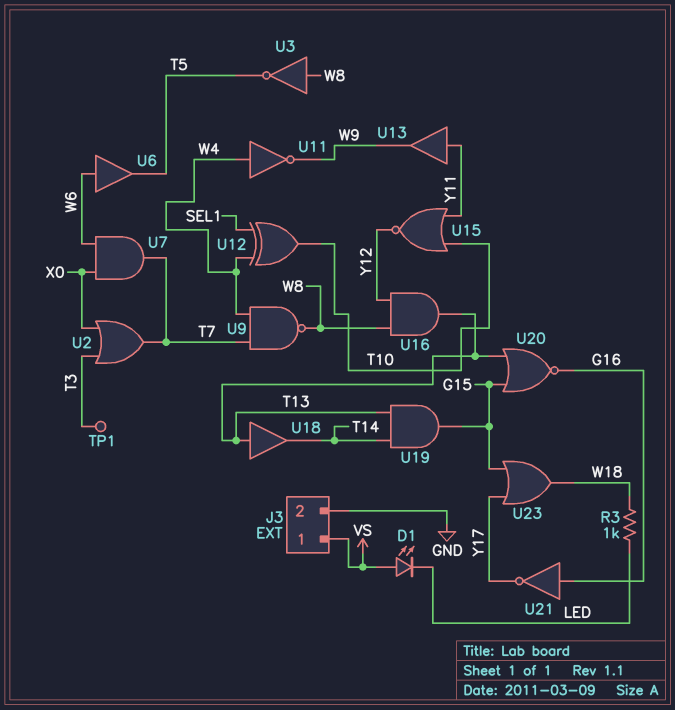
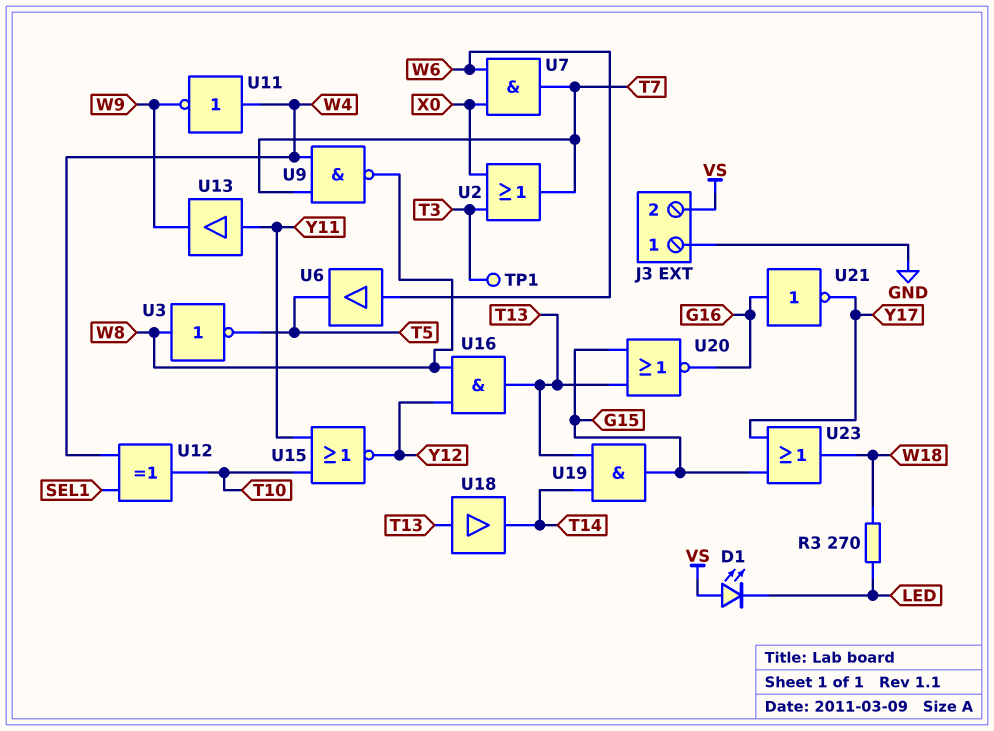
J3 pin 1: VS -> GND
J3 pin 2: GND -> VS
R3: 1k (LED, W18) -> 270 (LED, W18)

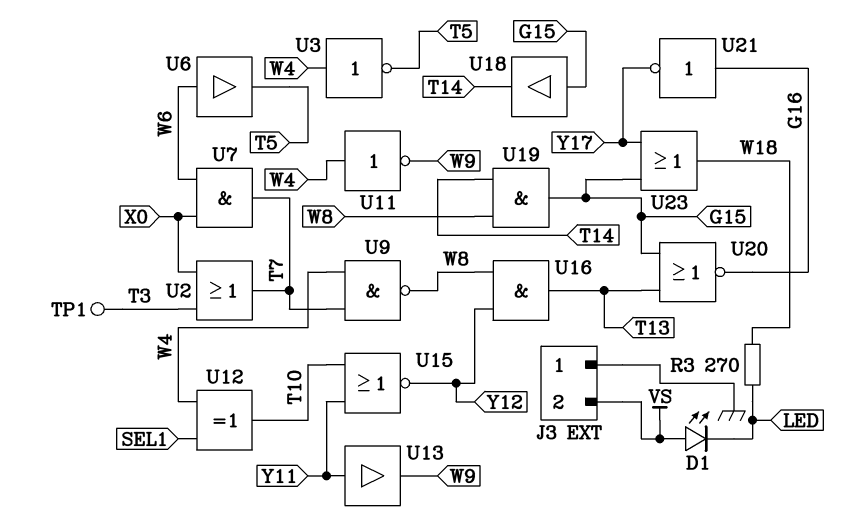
U3: NOT (in W8, out T5) -> NOT (in W4, out T5)
U18: buffer (in T13, out T14) -> buffer (in G15, out T14)
U19: AND (in T13, in T14, out G15) -> AND (in T14, in W8, out G15)

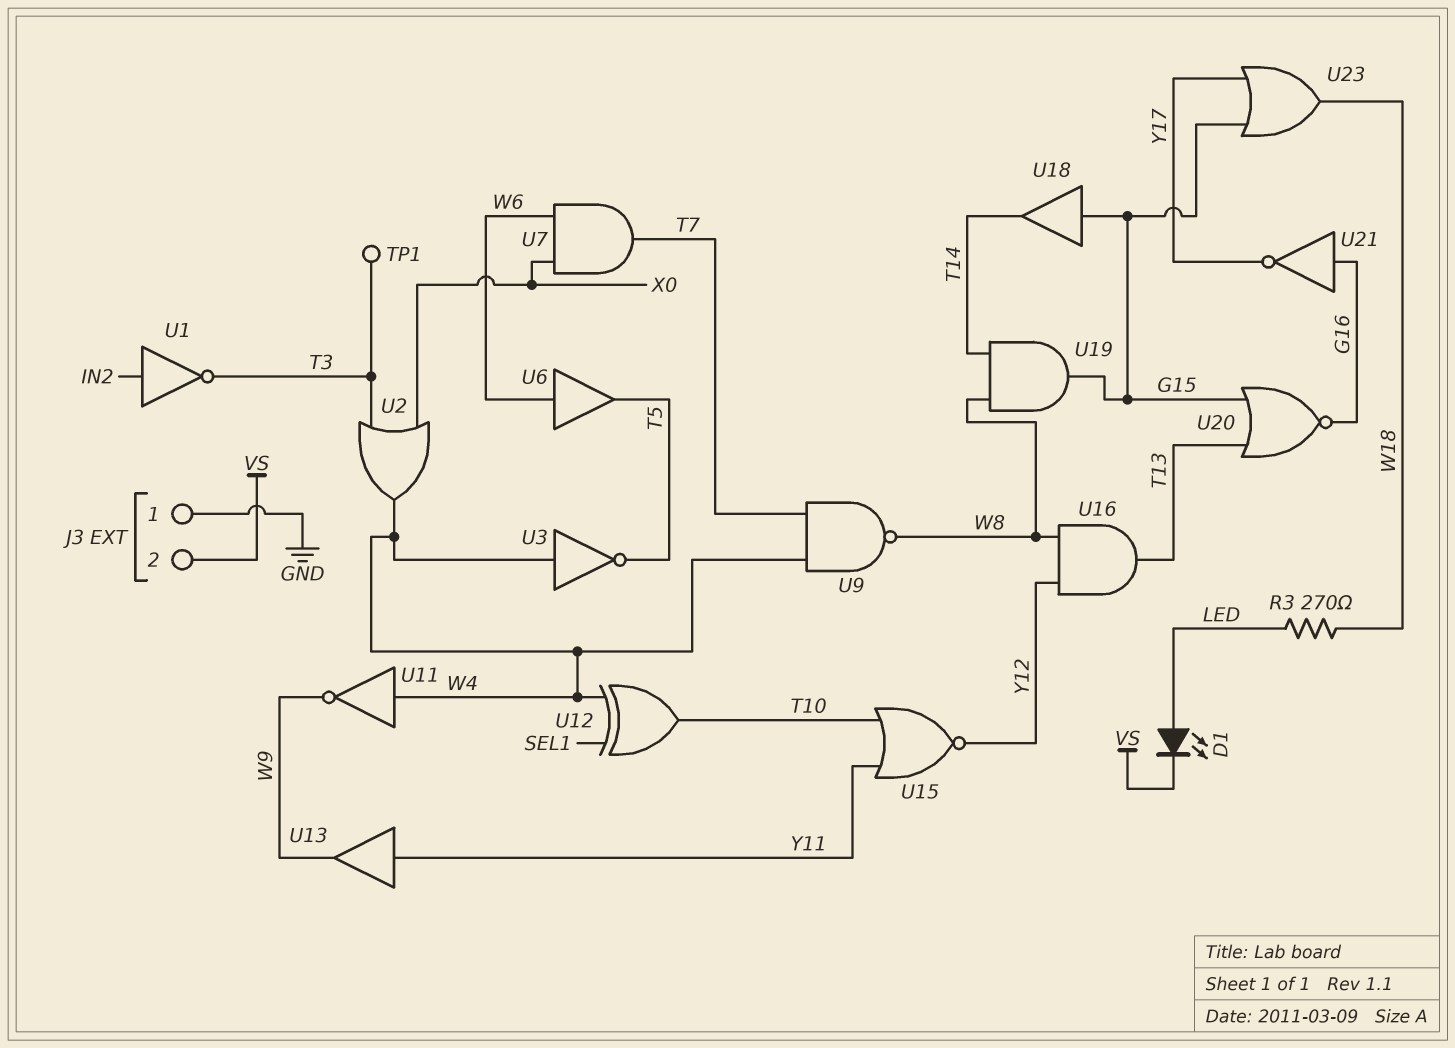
D1: LED (A VS, K LED) -> LED (A LED, K VS)
U1: none -> NOT (in IN2, out T3)
U2: OR (in T3, in X0, out T7) -> OR (in T3, in X0, out W4)

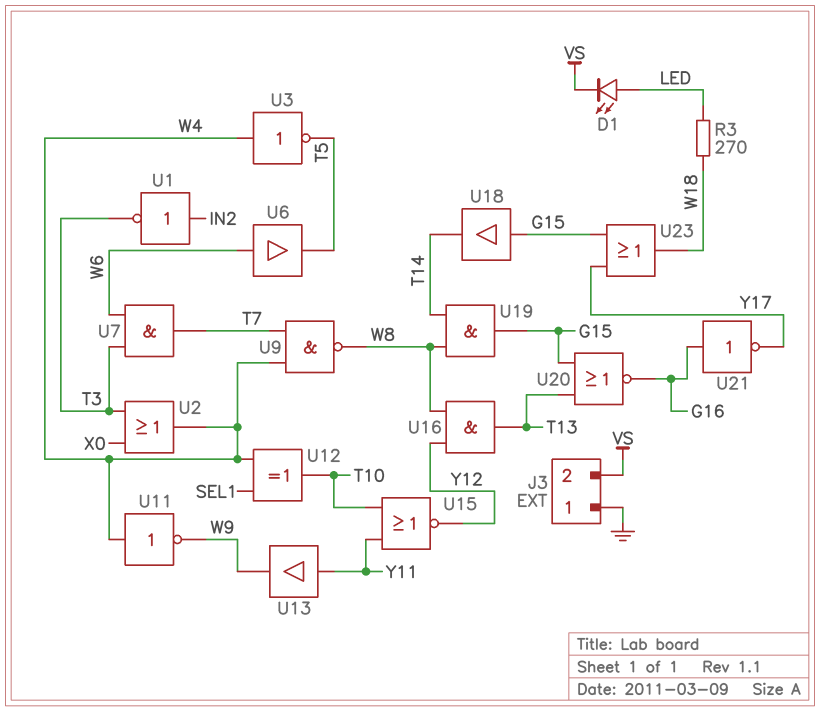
TP1: test point (T3) -> none
U7: AND (in W6, in X0, out T7) -> AND (in T3, in W6, out T7)

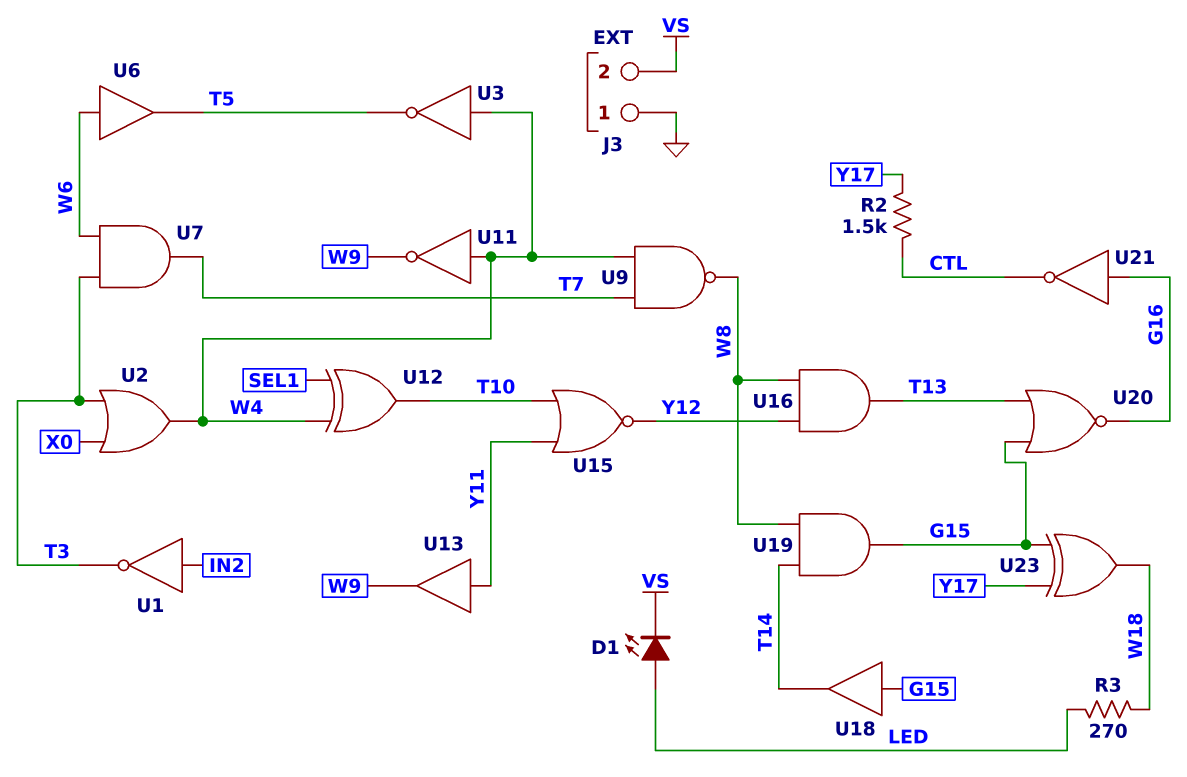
R2: none -> 1.5k (CTL, Y17)
U21: NOT (in G16, out Y17) -> NOT (in G16, out CTL)
U23: OR (in G15, in Y17, out W18) -> XOR (in G15, in Y17, out W18)

